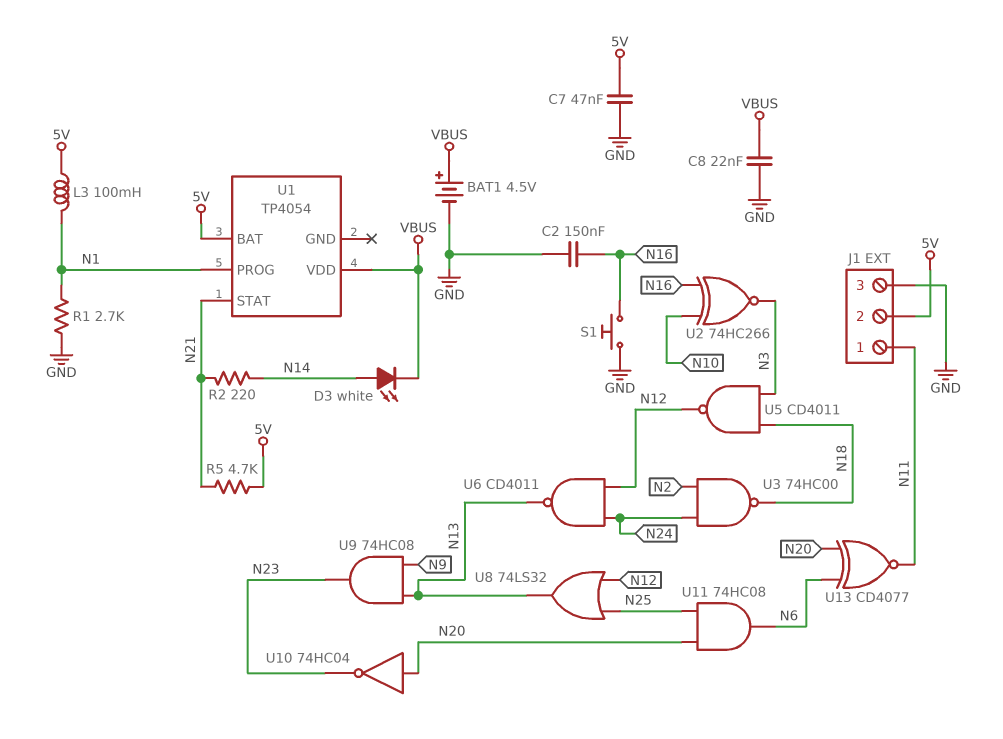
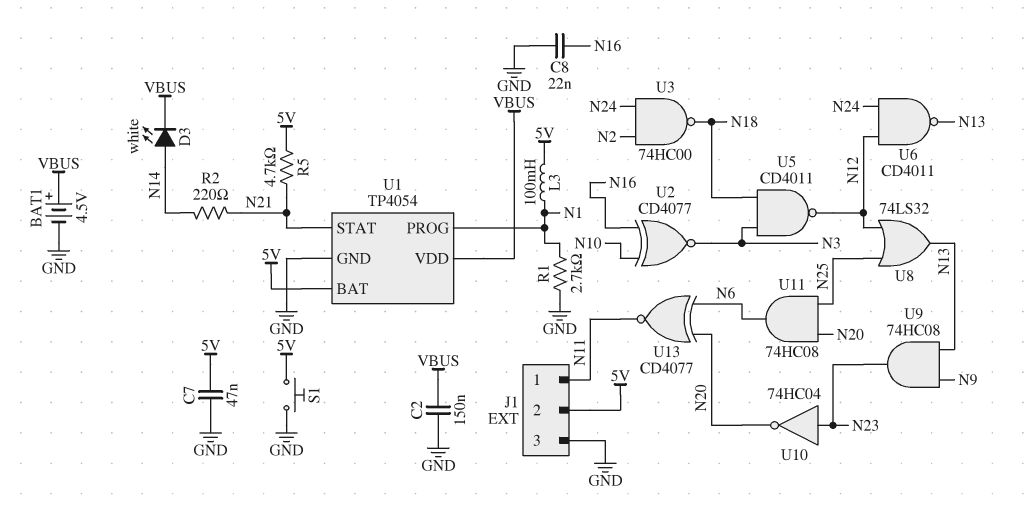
C2: 150nF (GND, N16) -> 150nF (GND, VBUS)
C8: 22nF (GND, VBUS) -> 22nF (GND, N16)
S1: button (GND, N16) -> button (5V, GND)
U1 pin GND: none -> GND
U2: XNOR 74HC266 (in N10, in N16, out N3) -> XNOR CD4077 (in N10, in N16, out N3)
U10: NOT 74HC04 (in N20, out N23) -> NOT 74HC04 (in N23, out N20)

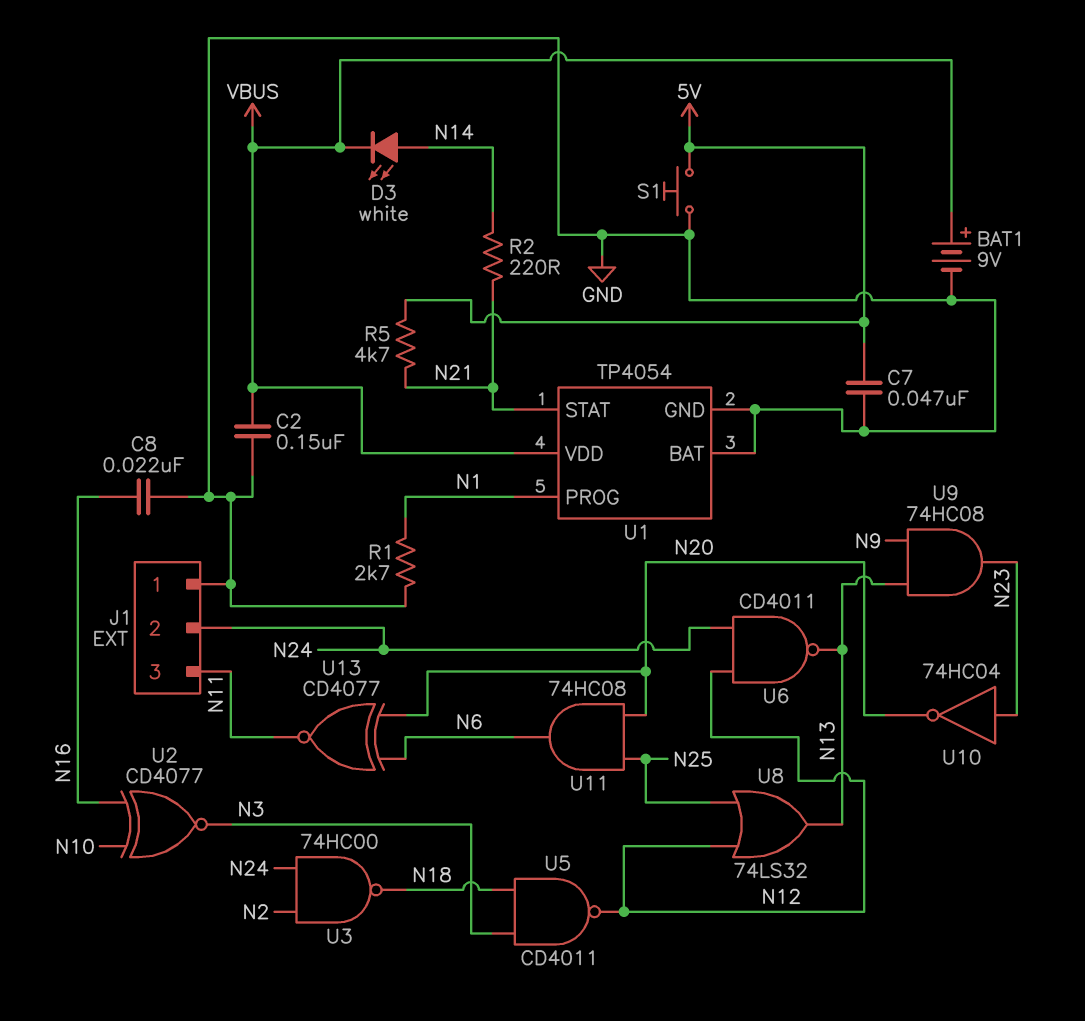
BAT1: 4.5V (plus VBUS, minus GND) -> 9V (plus VBUS, minus GND)
J1 pin 1: N11 -> GND
J1 pin 2: 5V -> N24
J1 pin 3: GND -> N11
L3: 100mH (5V, N1) -> none
U1 pin BAT: 5V -> GND

